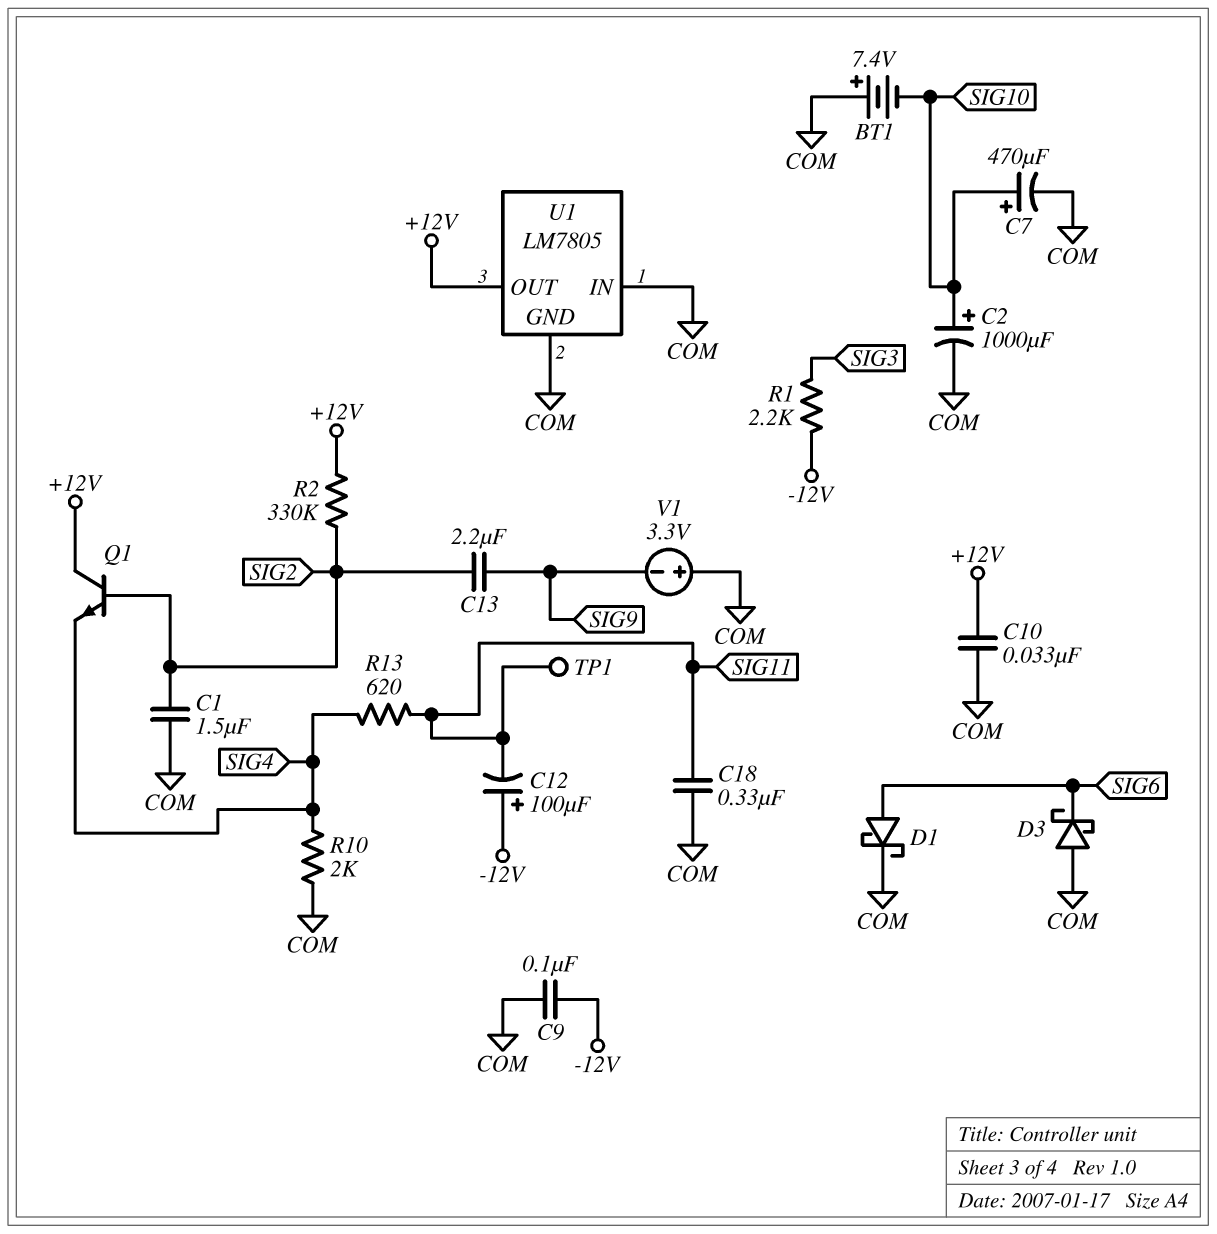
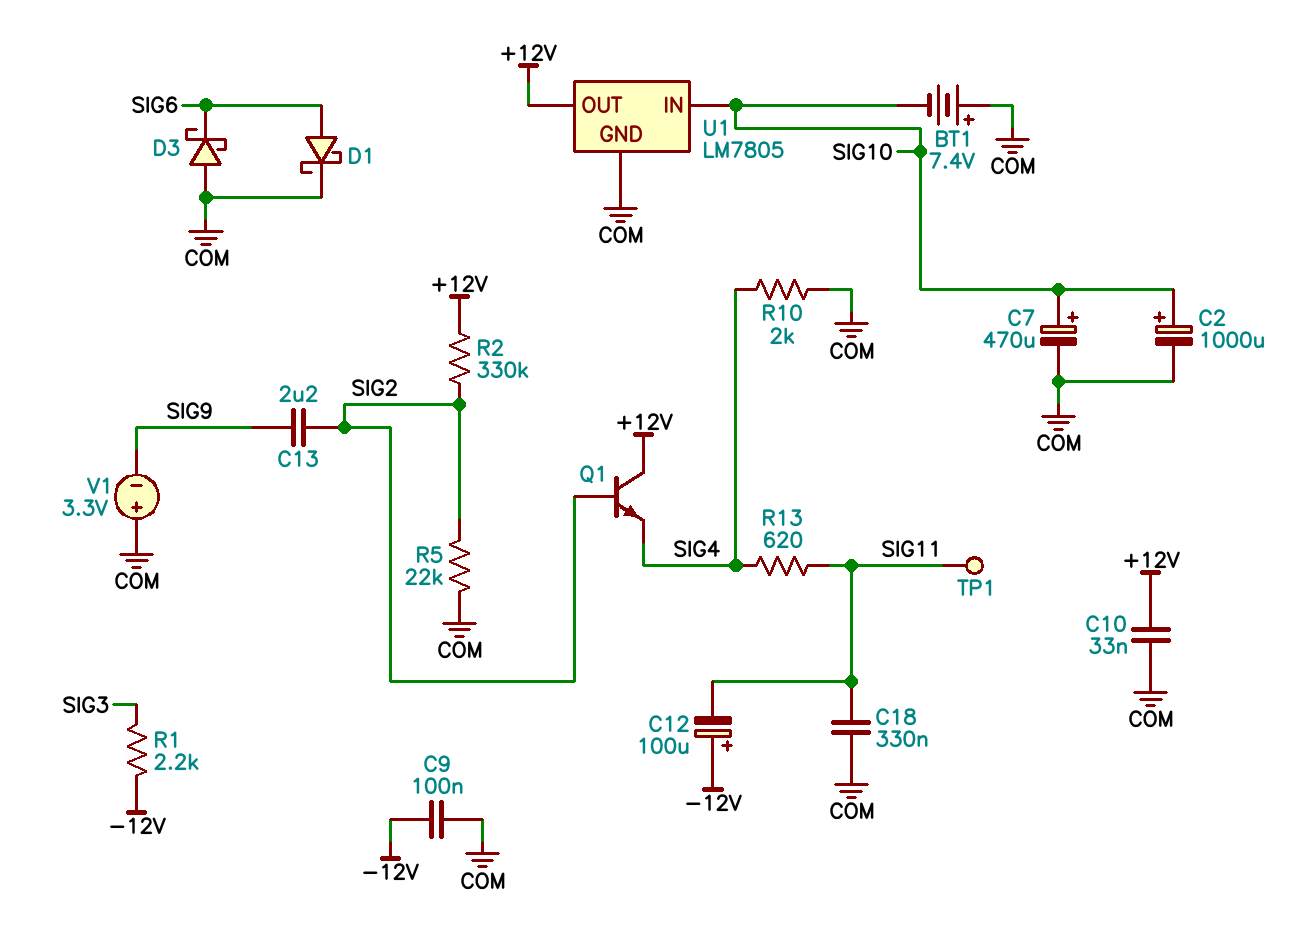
C1: 1.5uF (COM, SIG2) -> none
R5: none -> 22k (COM, SIG2)
U1 pin IN: COM -> SIG10

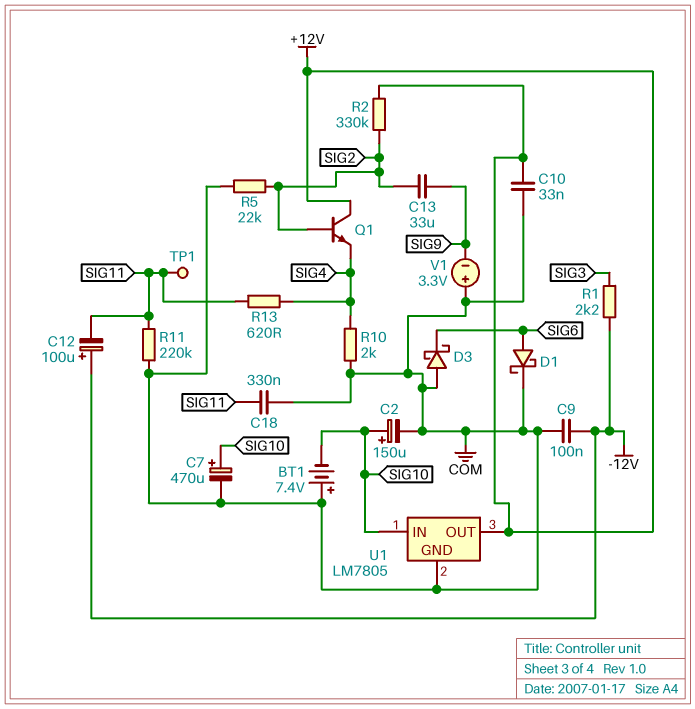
C2: 1000uF (plus SIG10, minus COM) -> 150uF (plus SIG10, minus COM)
C13: 2.2uF (SIG2, SIG9) -> 33uF (SIG2, SIG9)
R11: none -> 220k (COM, SIG11)

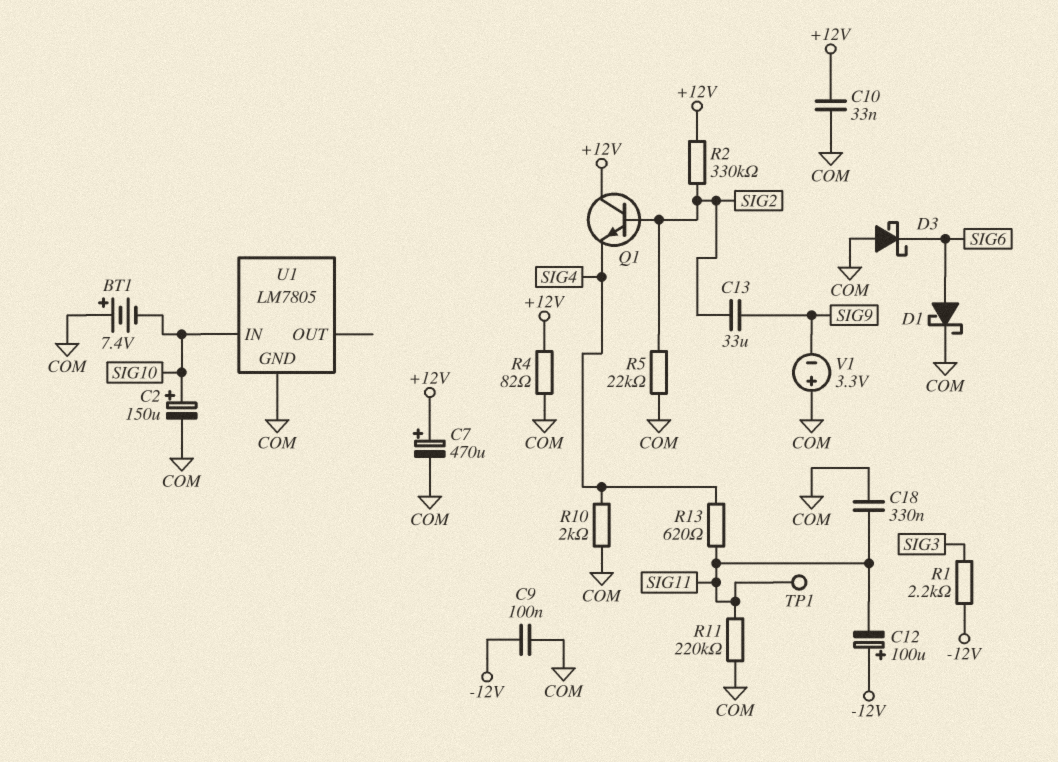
C7: 470uF (plus SIG10, minus COM) -> 470uF (plus +12V, minus COM)
R4: none -> 82 (+12V, COM)
U1 pin OUT: +12V -> none

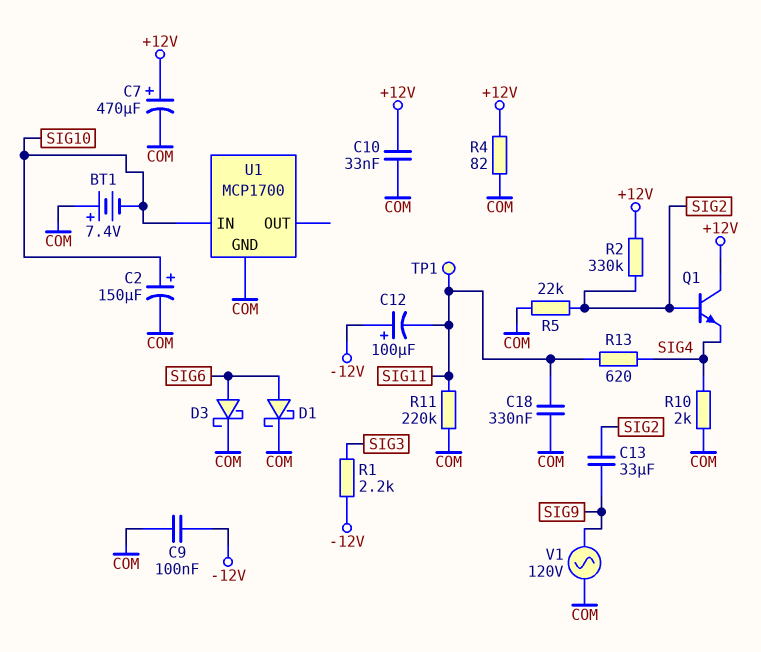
D3: schottky (A COM, K SIG6) -> schottky (A SIG6, K COM)
U1: LM7805 -> MCP1700
V1: 3.3V (plus COM, minus SIG9) -> AC 120V (COM, SIG9)

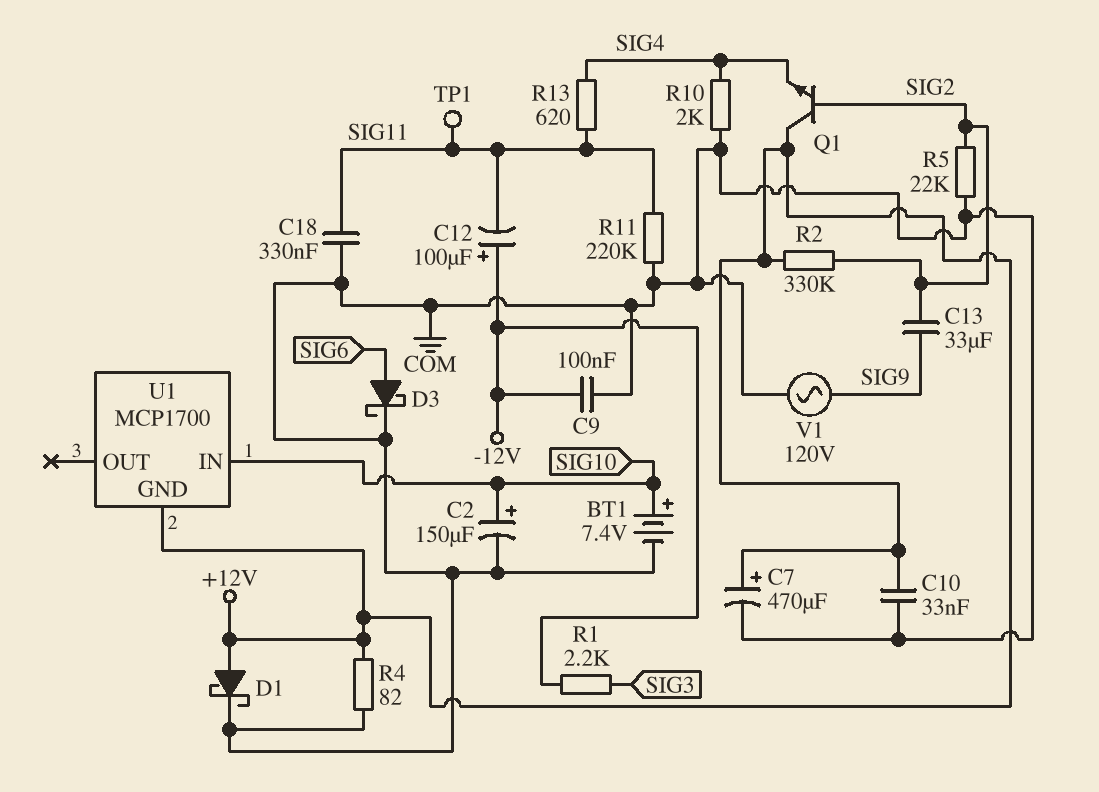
BT1: 7.4V (plus COM, minus SIG10) -> 7.4V (plus SIG10, minus COM)
D1: schottky (A SIG6, K COM) -> schottky (A +12V, K COM)
U1 pin GND: COM -> +12V

